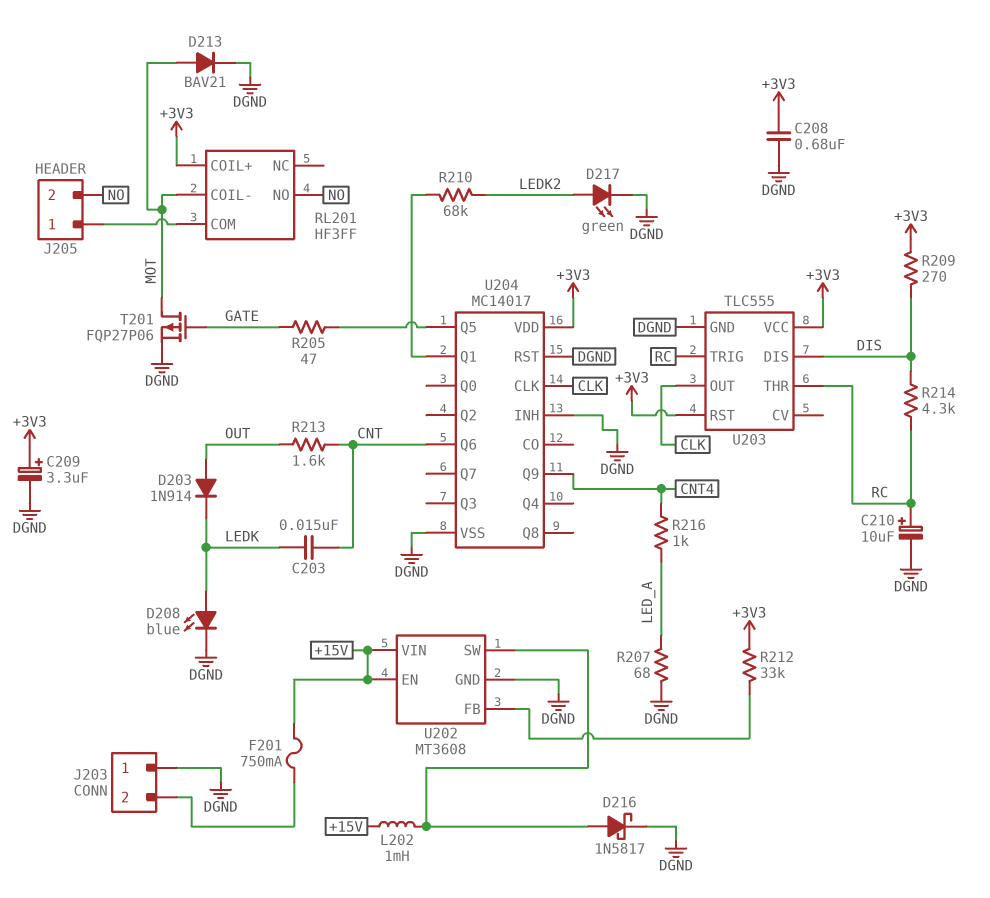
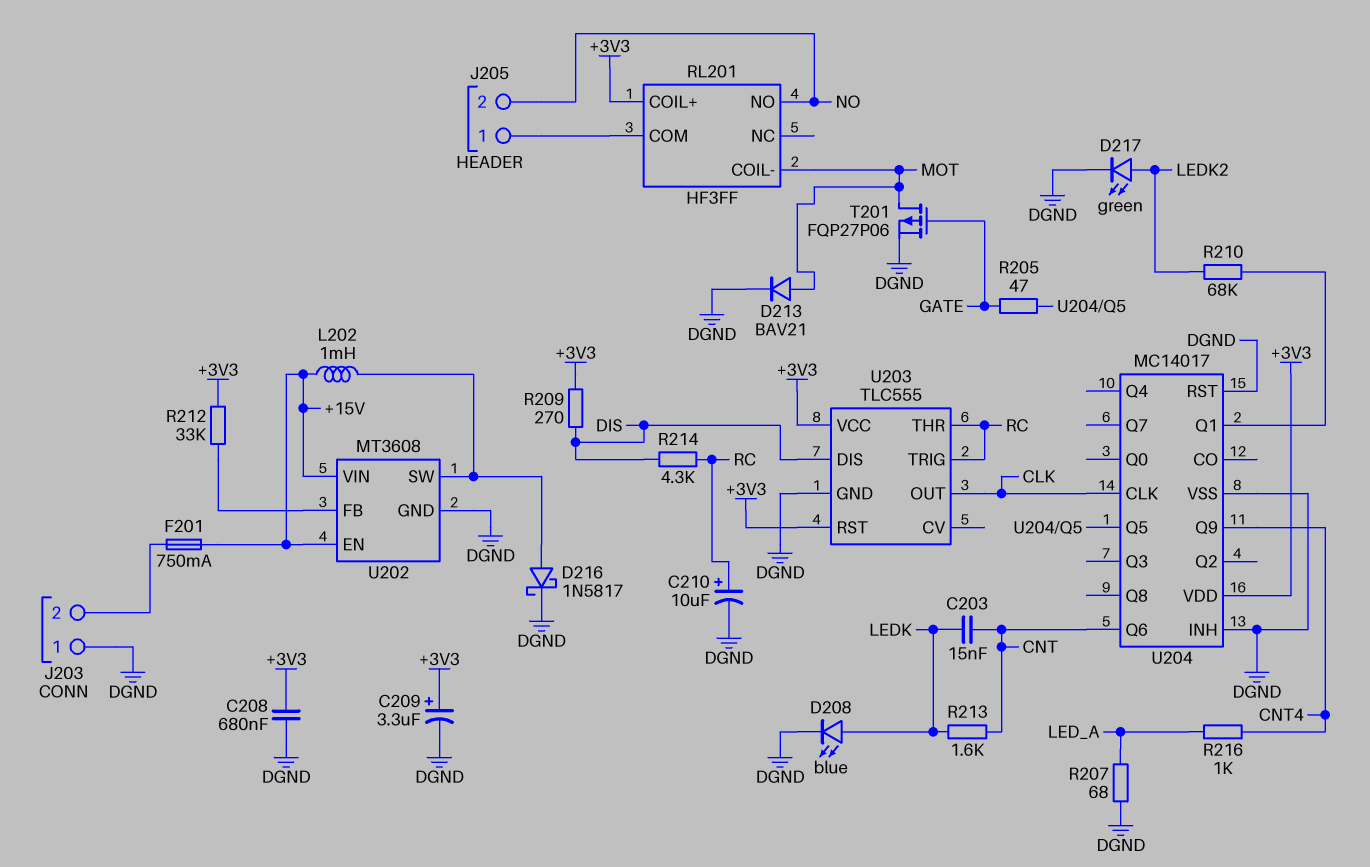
D203: diode 1N914 (A OUT, K LEDK) -> none
R213: 1.6k (CNT, OUT) -> 1.6k (CNT, LEDK)

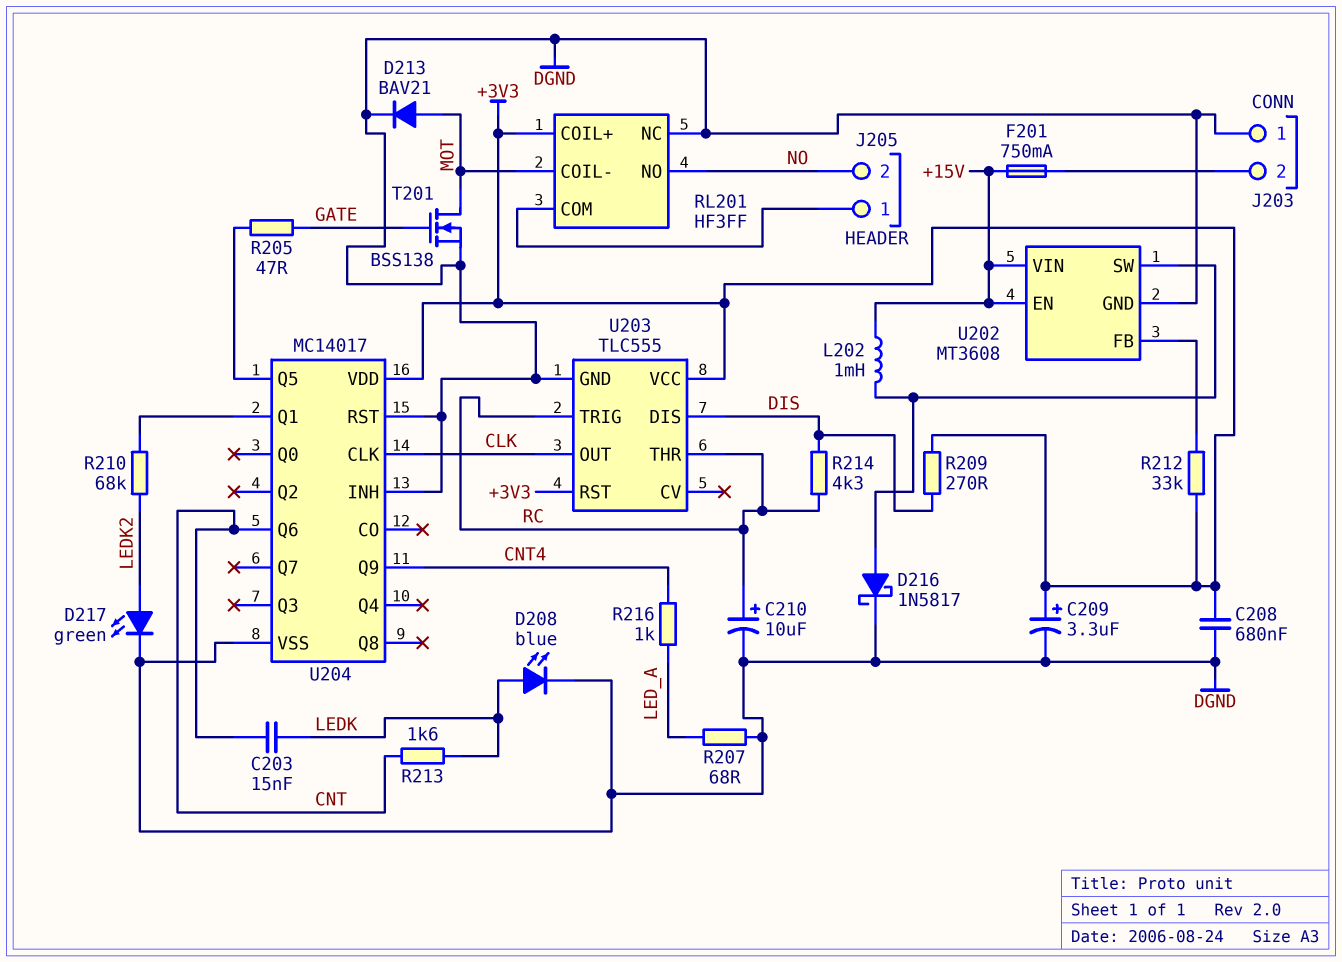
RL201 pin NC: none -> DGND
T201: PMOS FQP27P06 (G GATE, D MOT, S DGND) -> NMOS BSS138 (G GATE, D MOT, S DGND)

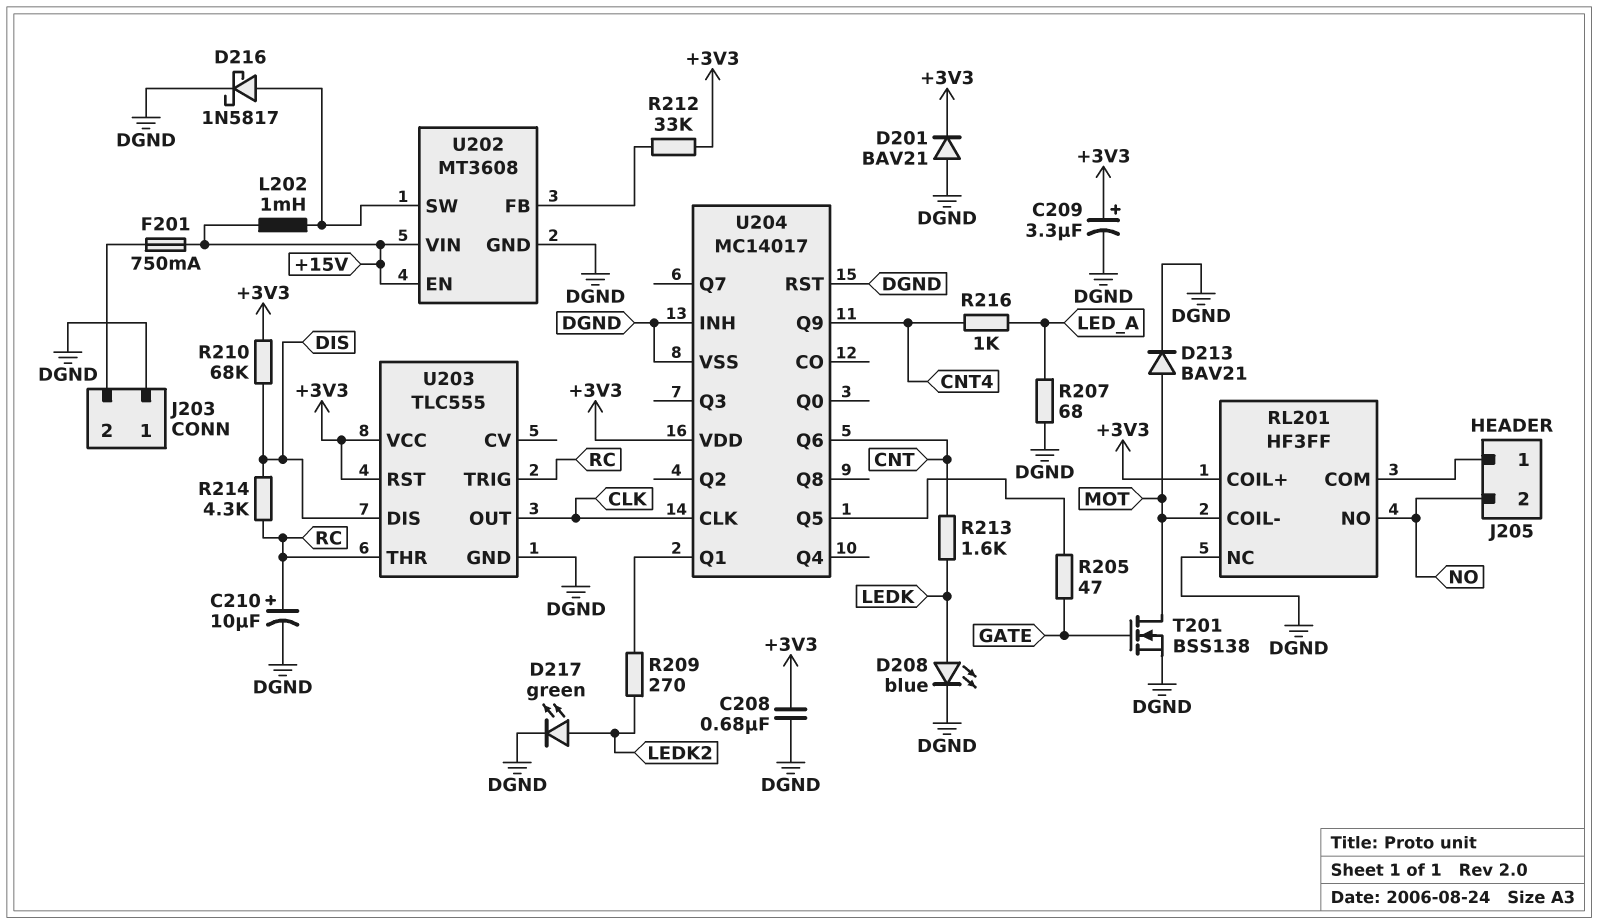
C203: 15nF (CNT, LEDK) -> none
D201: none -> diode BAV21 (A DGND, K +3V3)
R209: 270 (+3V3, DIS) -> 270 (LEDK2, U204/Q1)
R210: 68k (LEDK2, U204/Q1) -> 68k (+3V3, DIS)

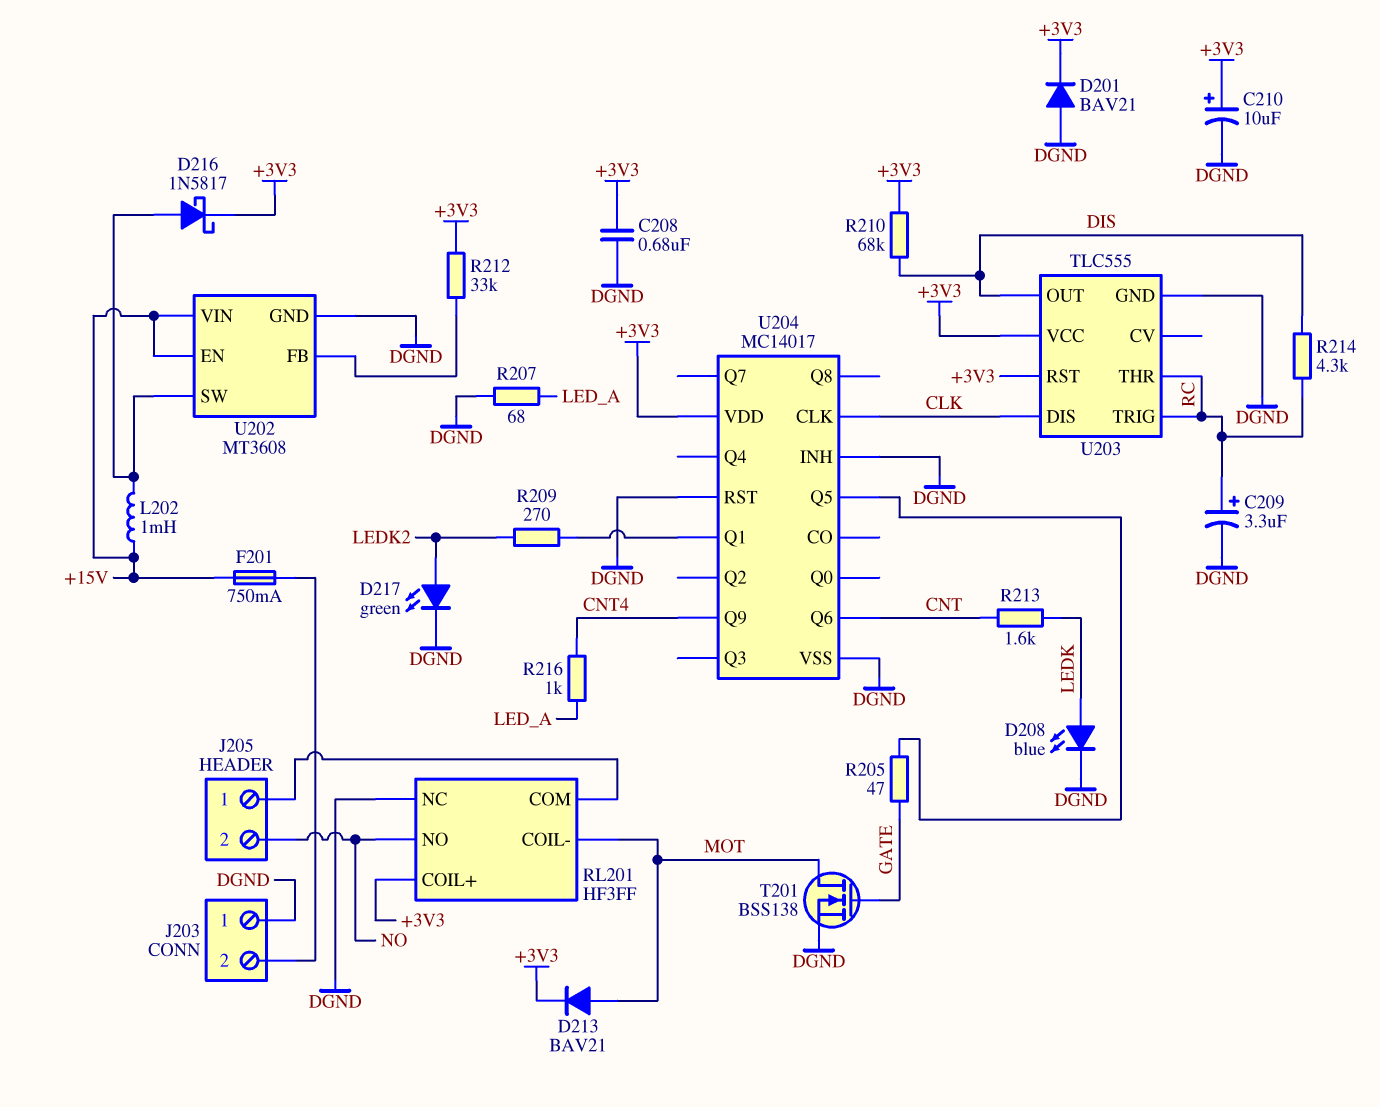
C209: 3.3uF (plus +3V3, minus DGND) -> 3.3uF (plus RC, minus DGND)
C210: 10uF (plus RC, minus DGND) -> 10uF (plus +3V3, minus DGND)
D213: diode BAV21 (A MOT, K DGND) -> diode BAV21 (A MOT, K +3V3)
D216: schottky 1N5817 (A U202/SW, K DGND) -> schottky 1N5817 (A U202/SW, K +3V3)
U203 pin DIS: DIS -> CLK
U203 pin OUT: CLK -> DIS

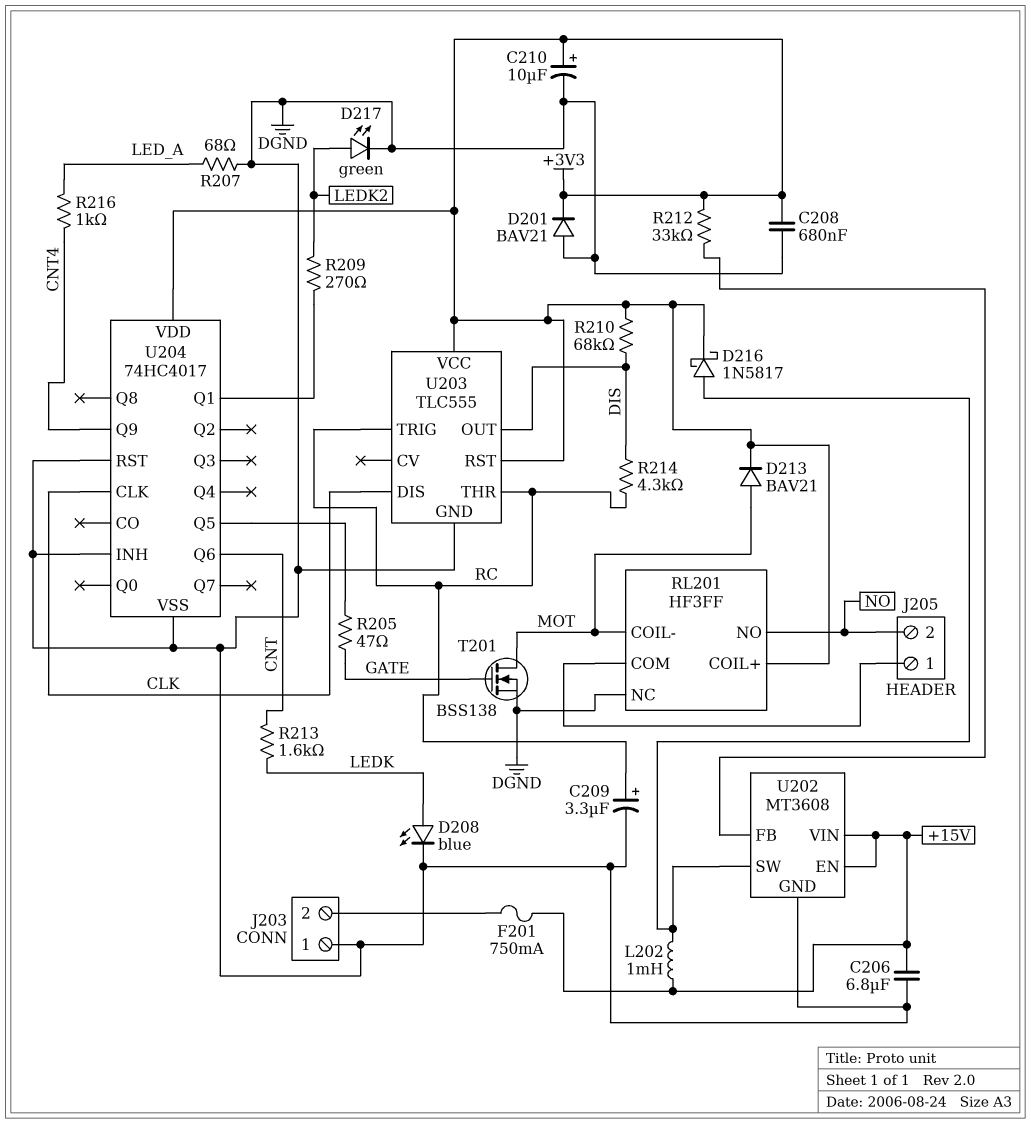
C206: none -> 6.8uF (+15V, DGND)
U204: MC14017 -> 74HC4017

